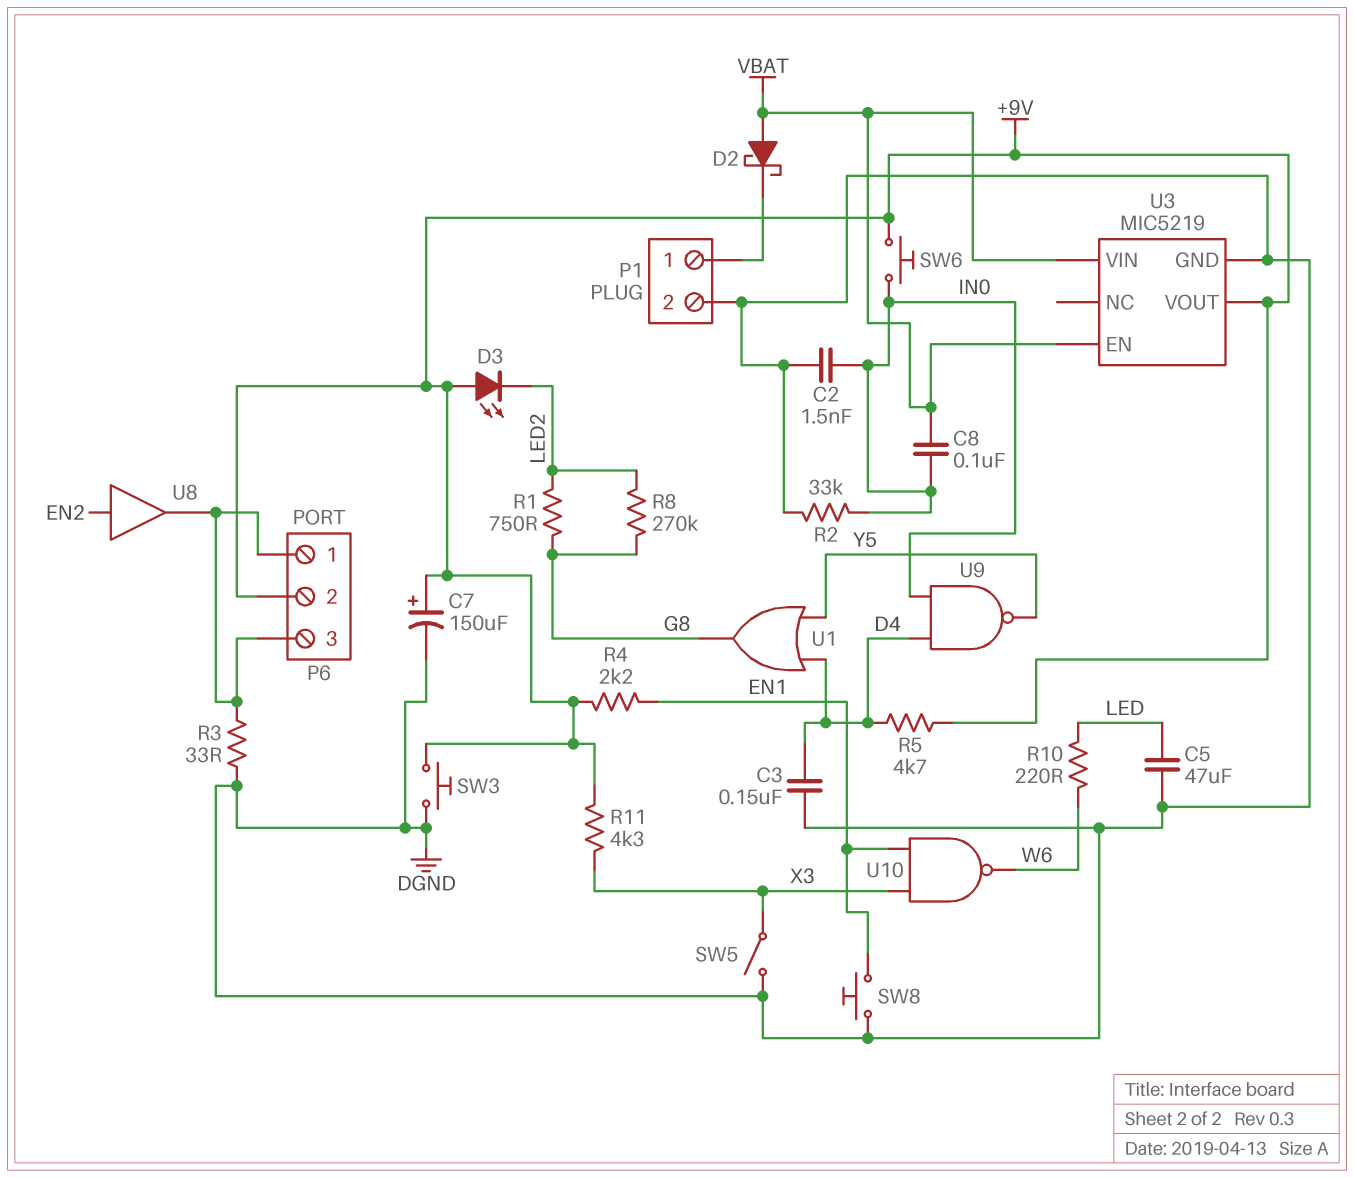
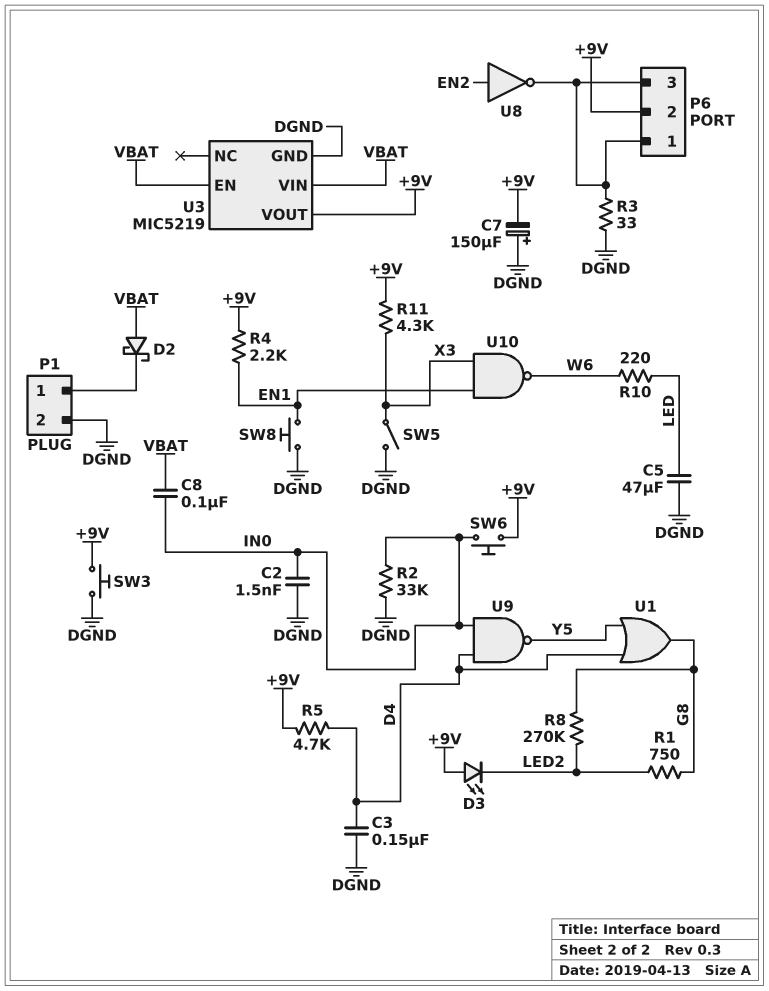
C7: 150uF (plus +9V, minus DGND) -> 150uF (plus DGND, minus +9V)
U8: buffer (in EN2, out P6/1) -> NOT (in EN2, out P6/1)

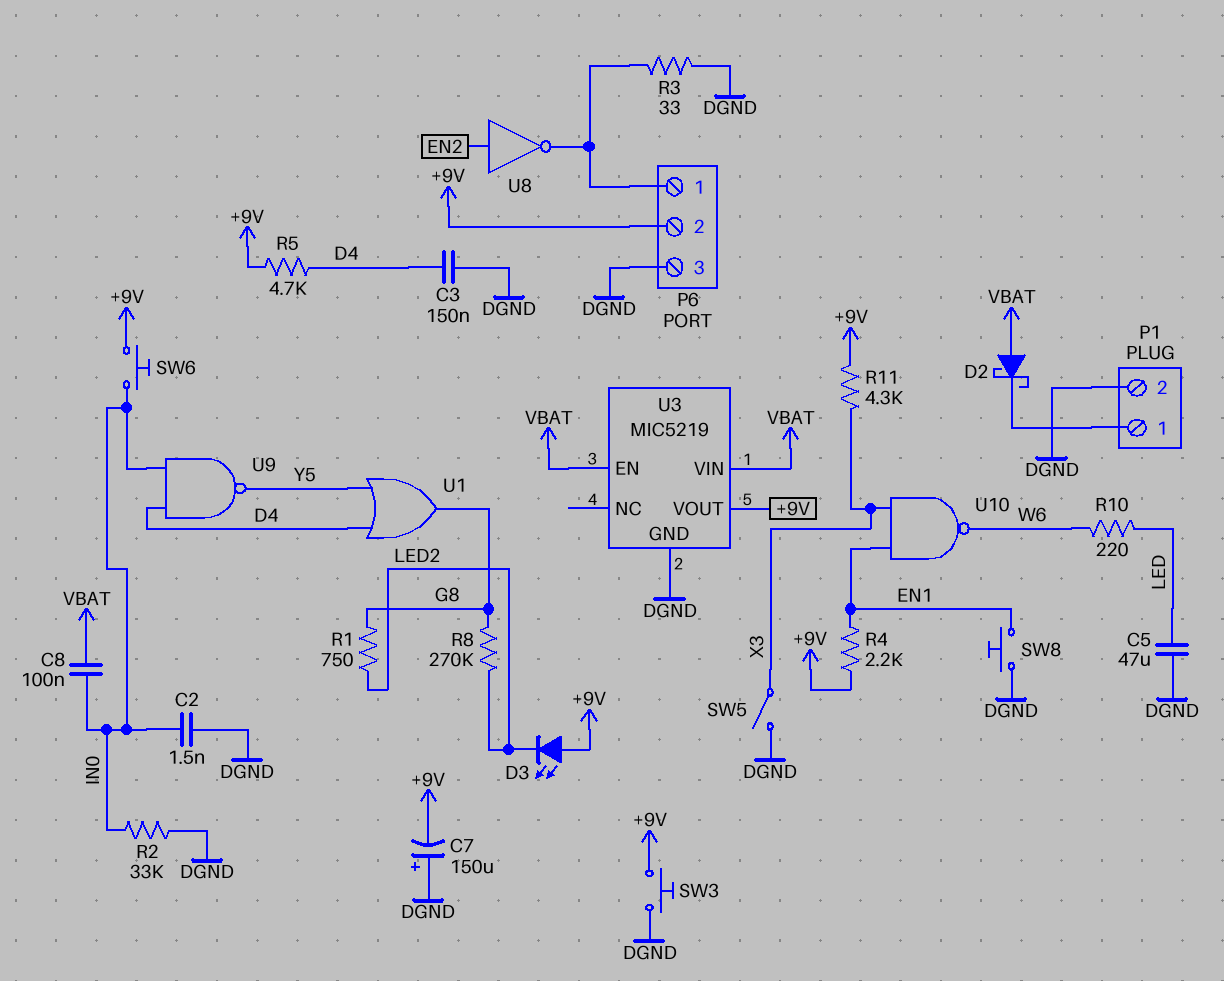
P6 pin 3: P6/1 -> DGND

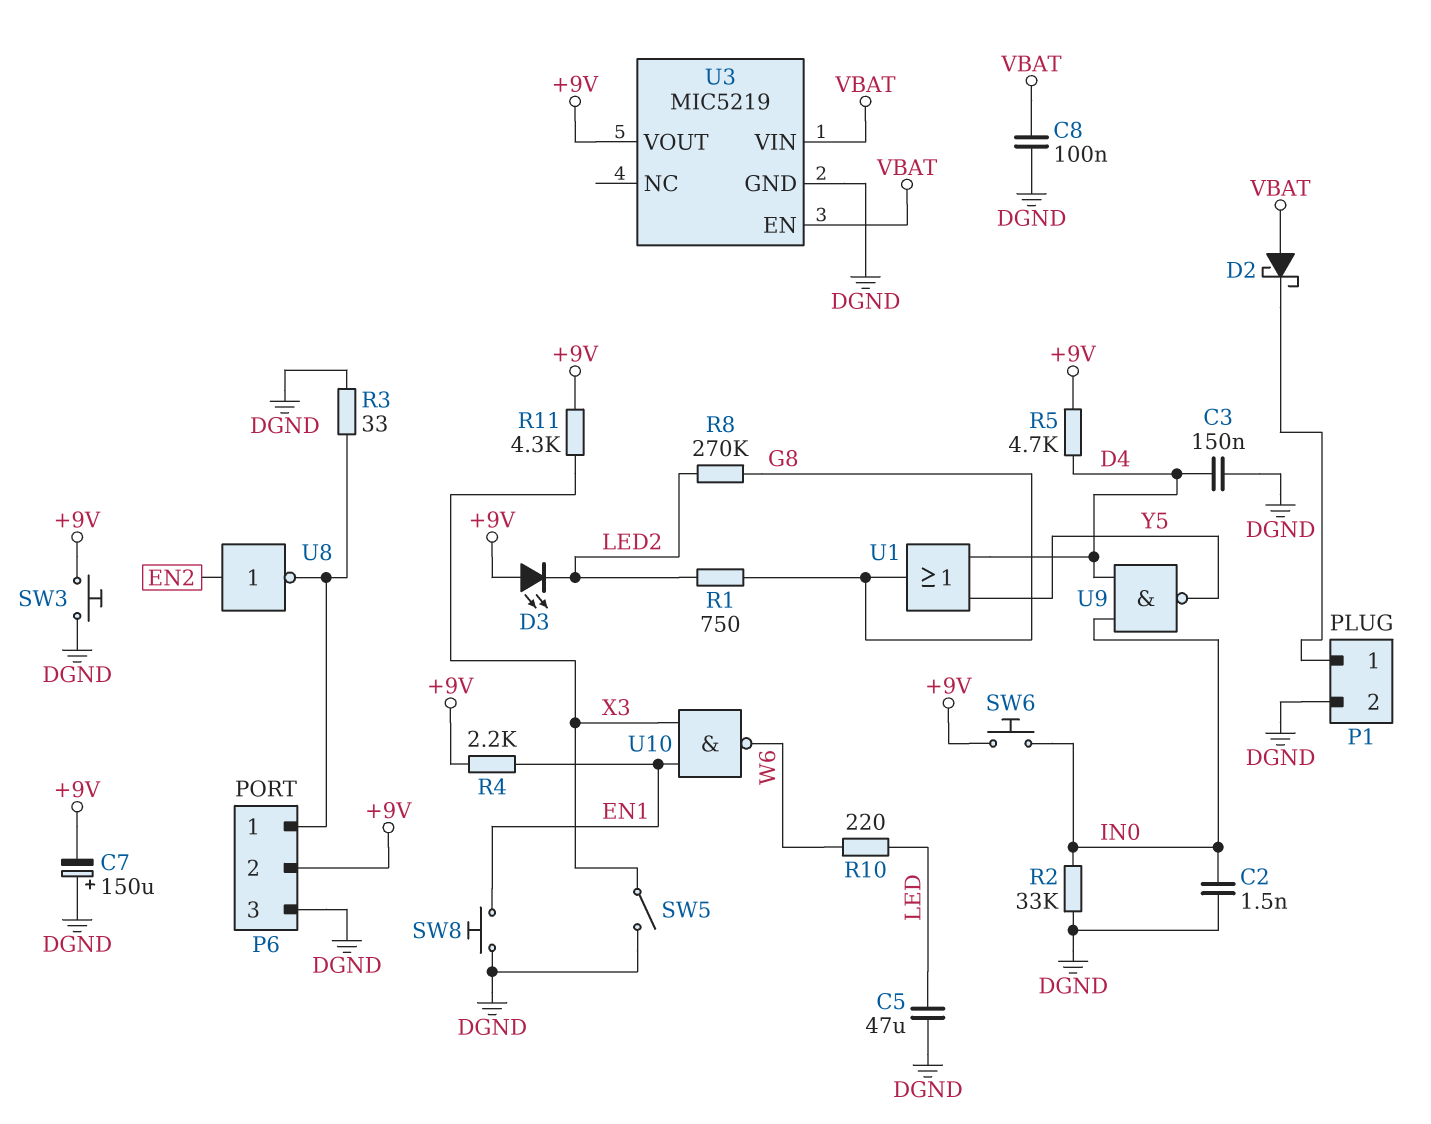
C8: 100nF (IN0, VBAT) -> 100nF (DGND, VBAT)

